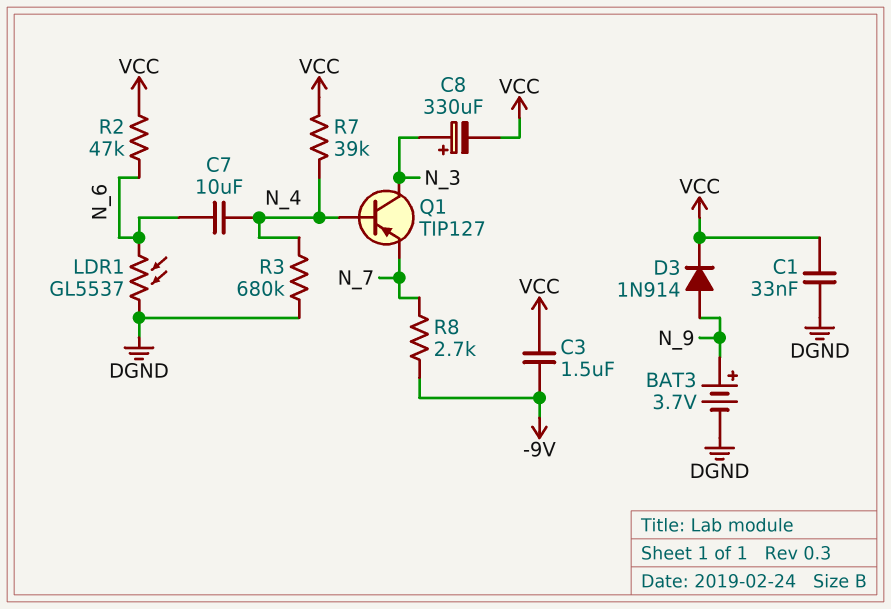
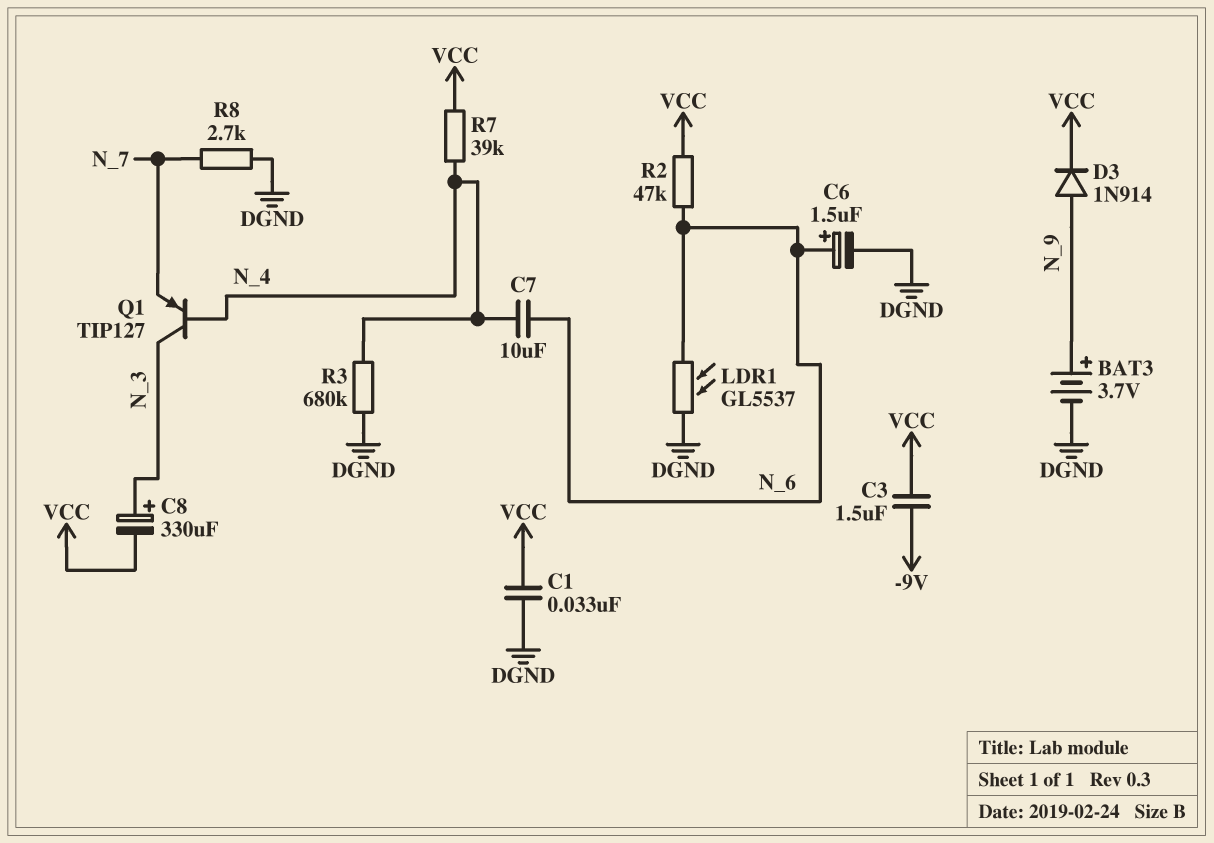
C6: none -> 1.5uF (plus N_6, minus DGND)
R8: 2.7k (-9V, N_7) -> 2.7k (DGND, N_7)

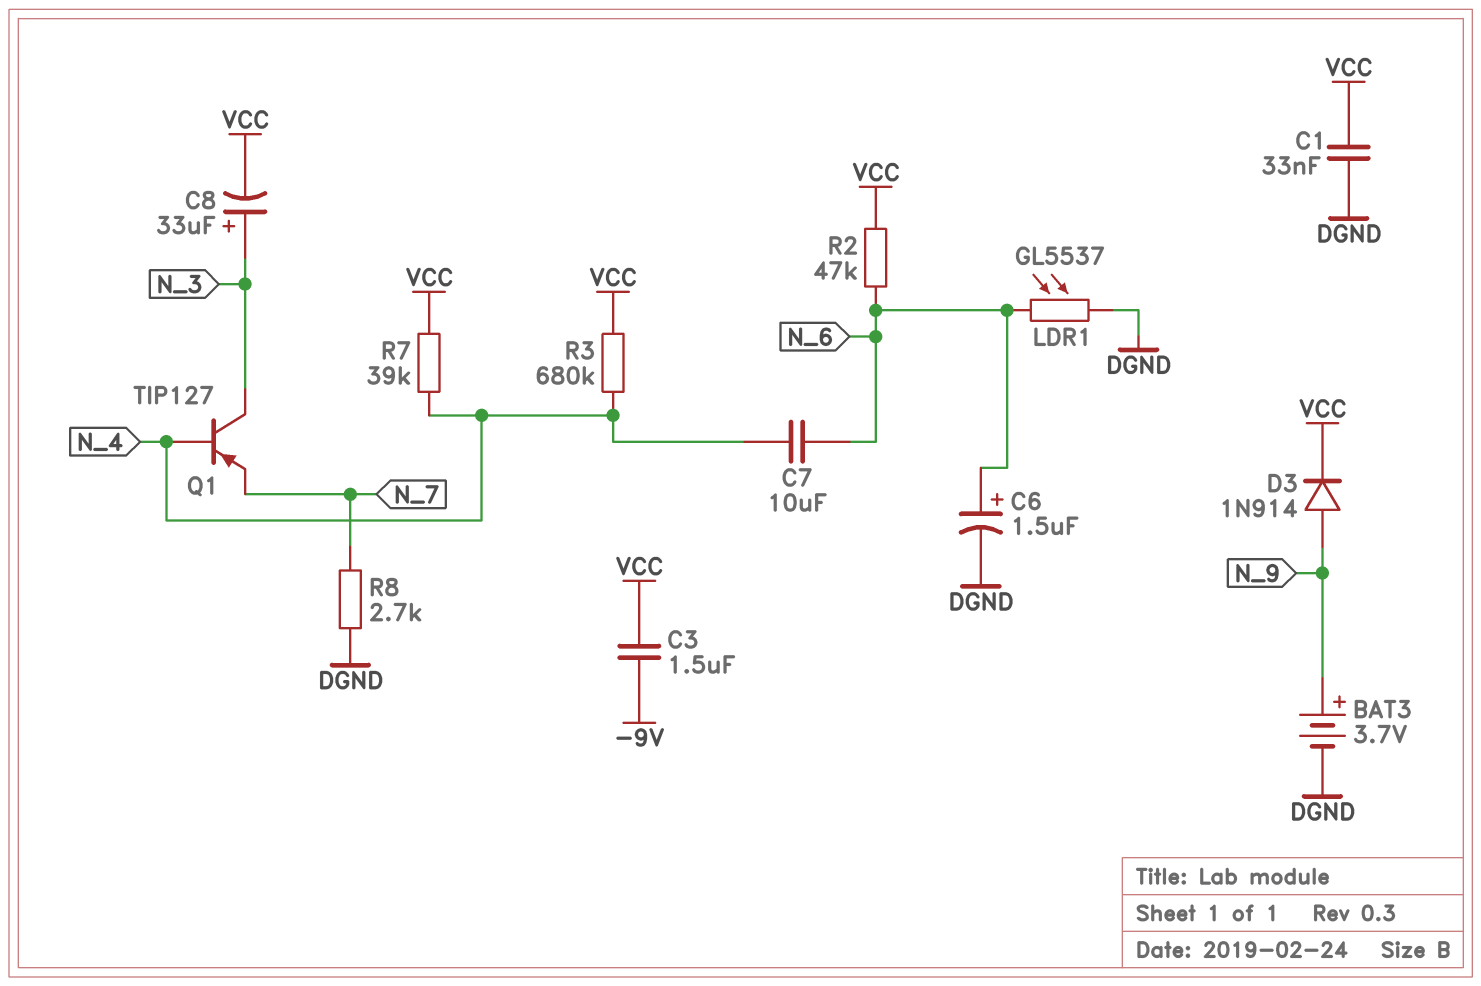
C8: 330uF (plus N_3, minus VCC) -> 33uF (plus N_3, minus VCC)
R3: 680k (DGND, N_4) -> 680k (N_4, VCC)

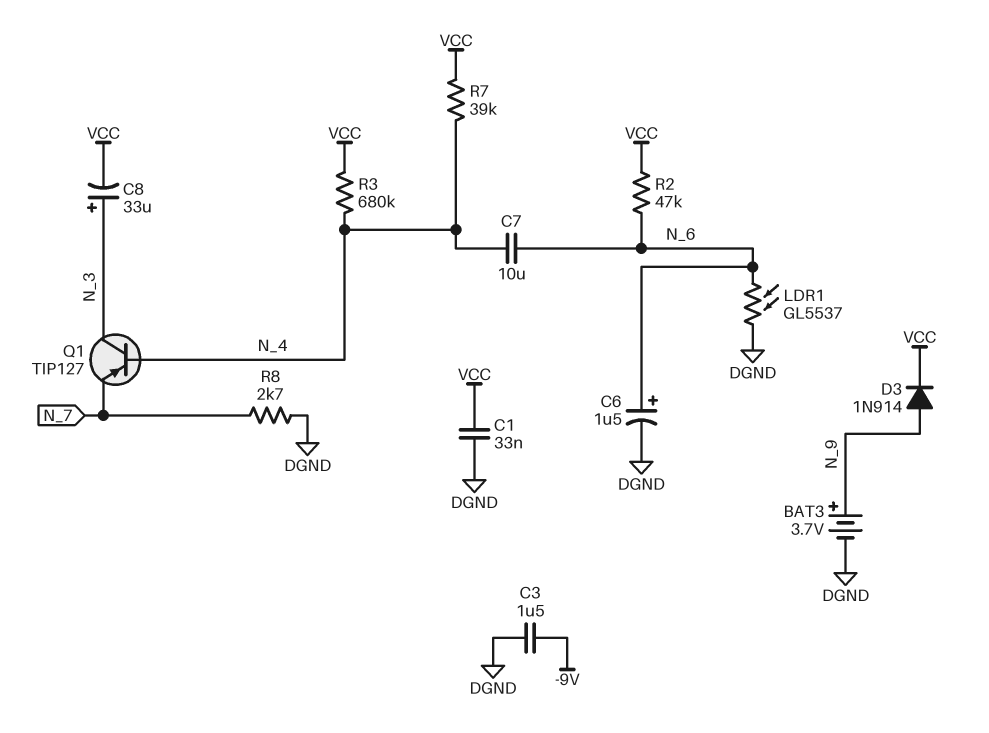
C3: 1.5uF (-9V, VCC) -> 1.5uF (-9V, DGND)

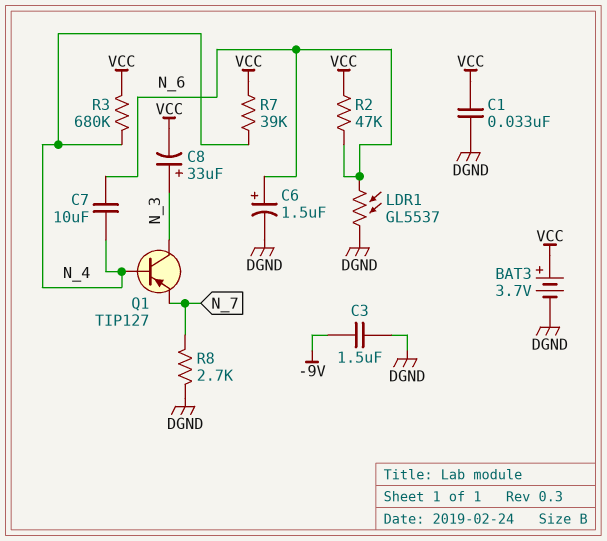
BAT3: 3.7V (plus N_9, minus DGND) -> 3.7V (plus VCC, minus DGND)
D3: diode 1N914 (A N_9, K VCC) -> none

